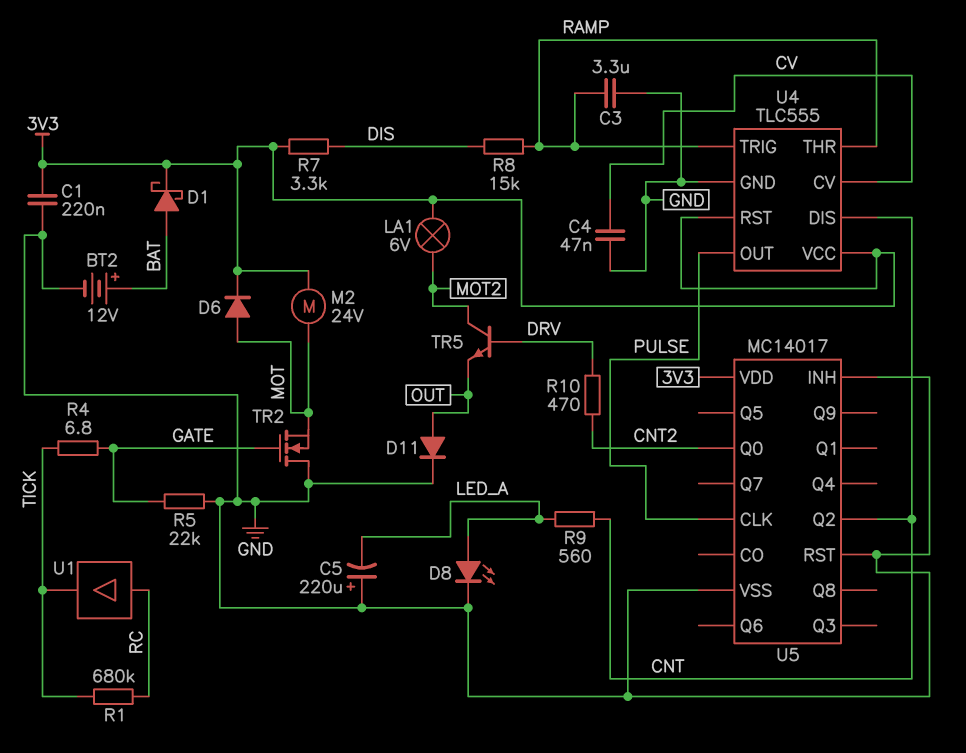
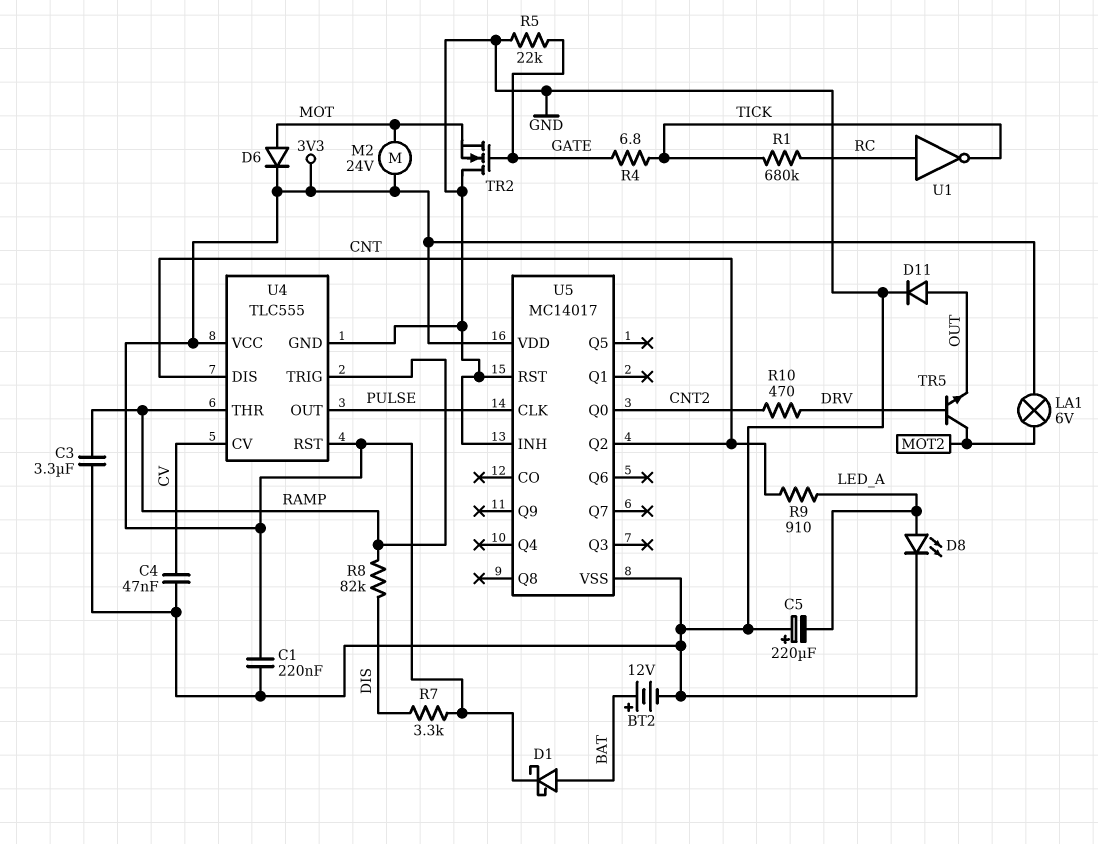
R8: 15k (DIS, RAMP) -> 82k (DIS, RAMP)
R9: 560 (CNT, LED_A) -> 910 (CNT, LED_A)
U1: buffer (in RC, out TICK) -> NOT (in RC, out TICK)

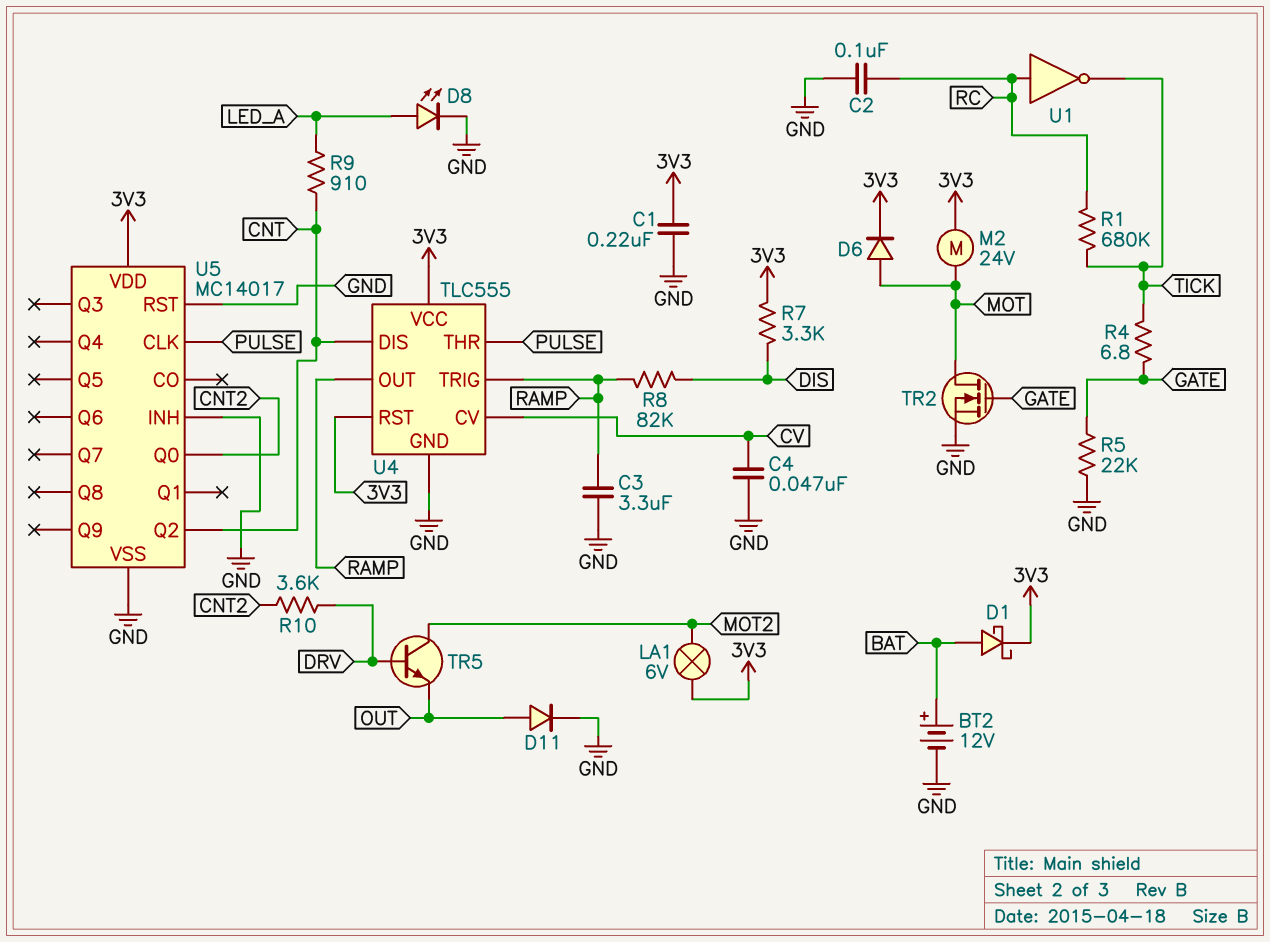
C2: none -> 100nF (GND, RC)
C5: 220uF (plus GND, minus LED_A) -> none
R10: 470 (CNT2, DRV) -> 3.6k (CNT2, DRV)
TR2: NMOS (G GATE, D GND, S MOT) -> NMOS (G GATE, D MOT, S GND)
U4 pin OUT: PULSE -> RAMP
U4 pin THR: RAMP -> PULSE

